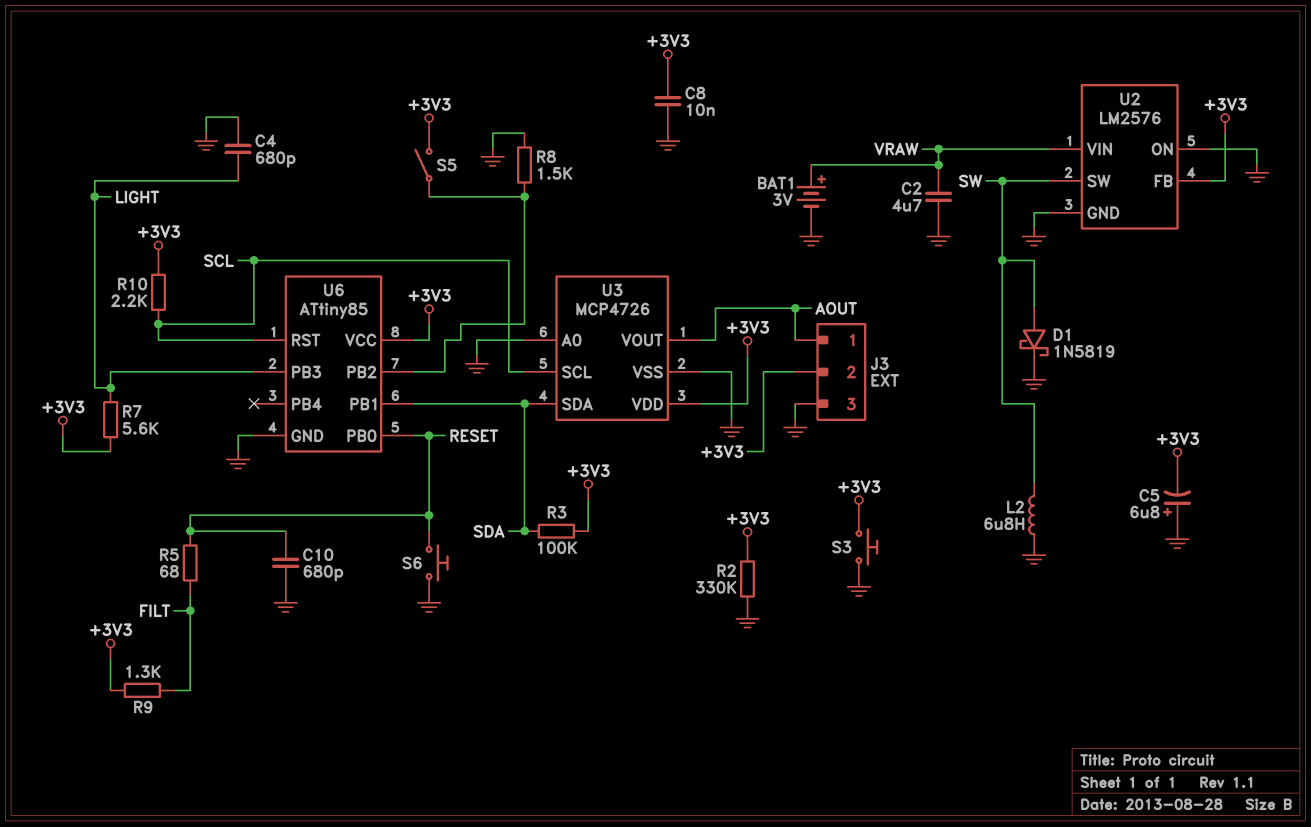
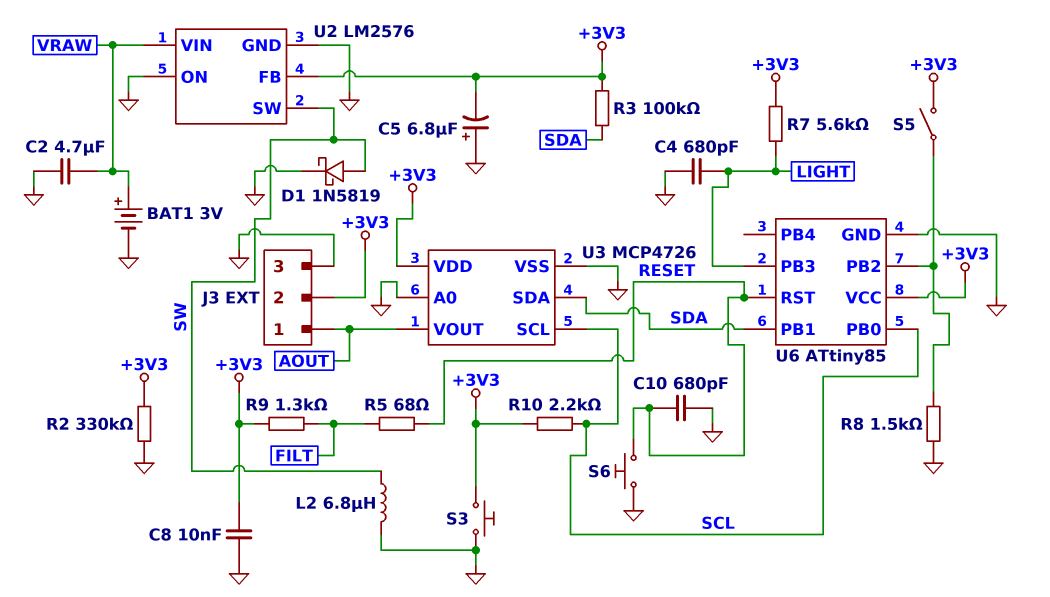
U6 pin PB0: RESET -> SCL
U6 pin RST: SCL -> RESET

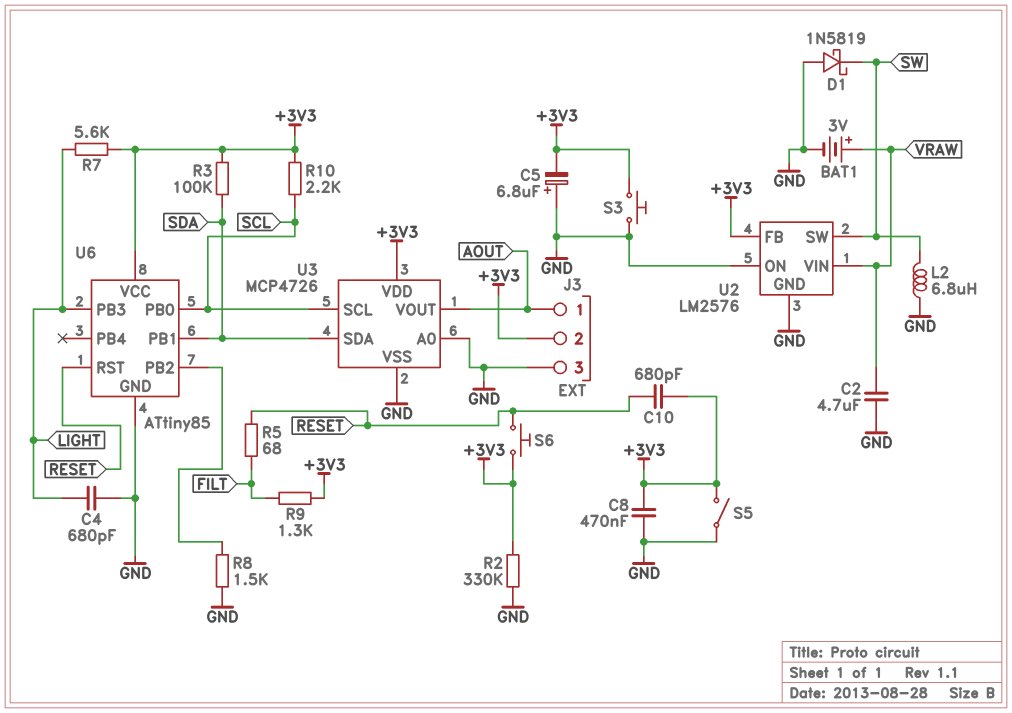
C8: 10nF (+3V3, GND) -> 470nF (+3V3, GND)
C10: 680pF (GND, RESET) -> 680pF (+3V3, RESET)
D1: schottky 1N5819 (A SW, K GND) -> schottky 1N5819 (A GND, K SW)
S5: switch (+3V3, U6/PB2) -> switch (+3V3, GND)
S6: button (GND, RESET) -> button (+3V3, RESET)

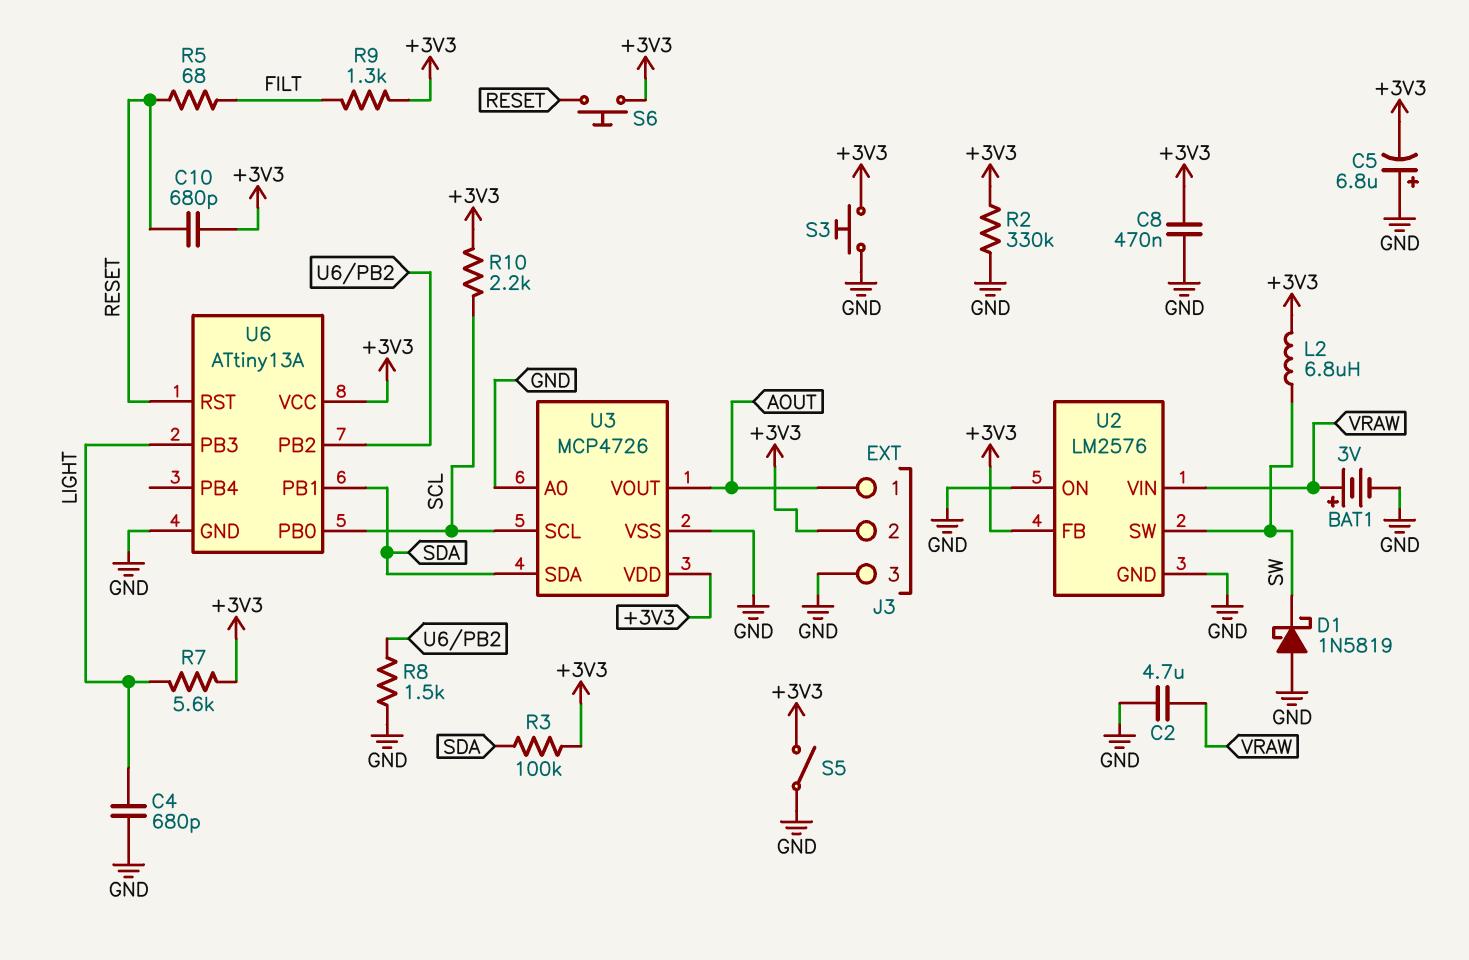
L2: 6.8uH (GND, SW) -> 6.8uH (+3V3, SW)
U6: ATtiny85 -> ATtiny13A

